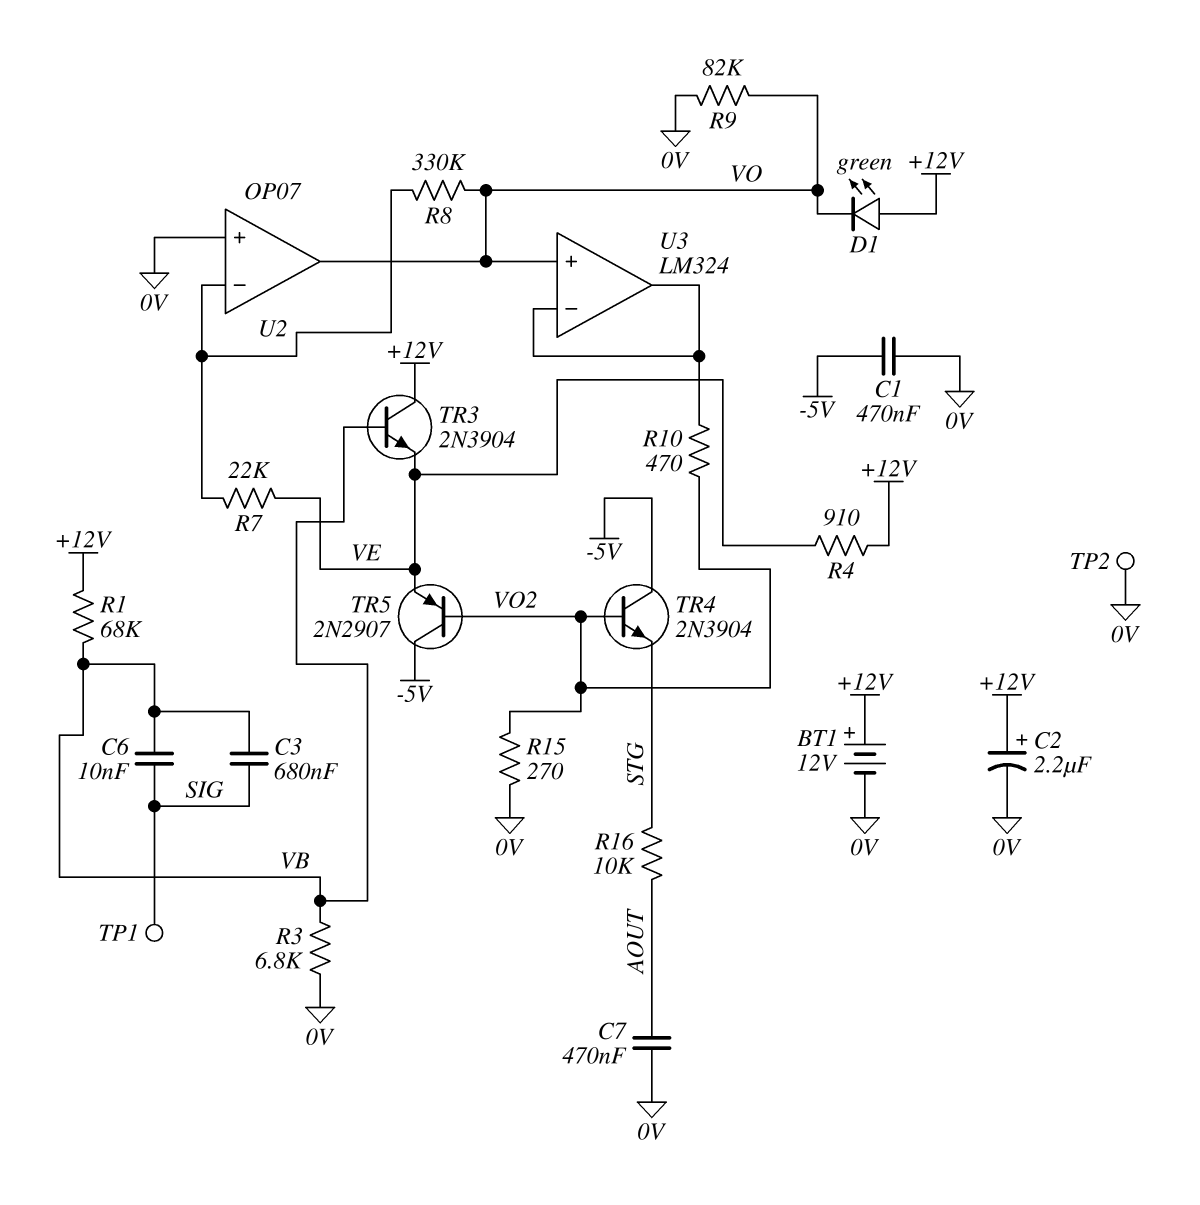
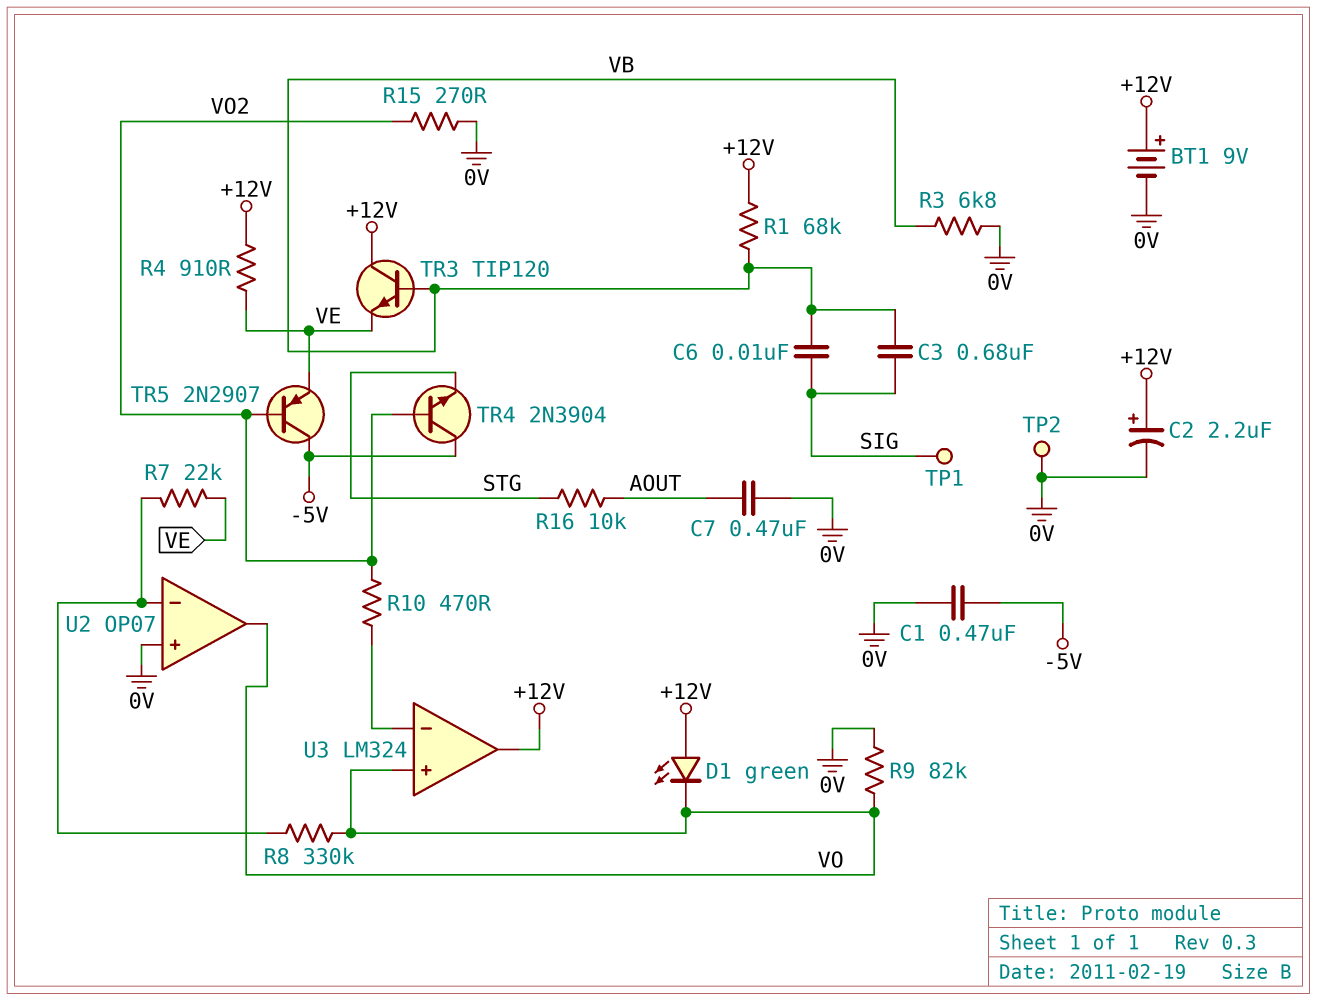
BT1: 12V (plus +12V, minus 0V) -> 9V (plus +12V, minus 0V)
TR3: NPN 2N3904 (B VB, C +12V, E VE) -> NPN TIP120 (B VB, C +12V, E VE)
U3 pin out: U3/in- -> +12V

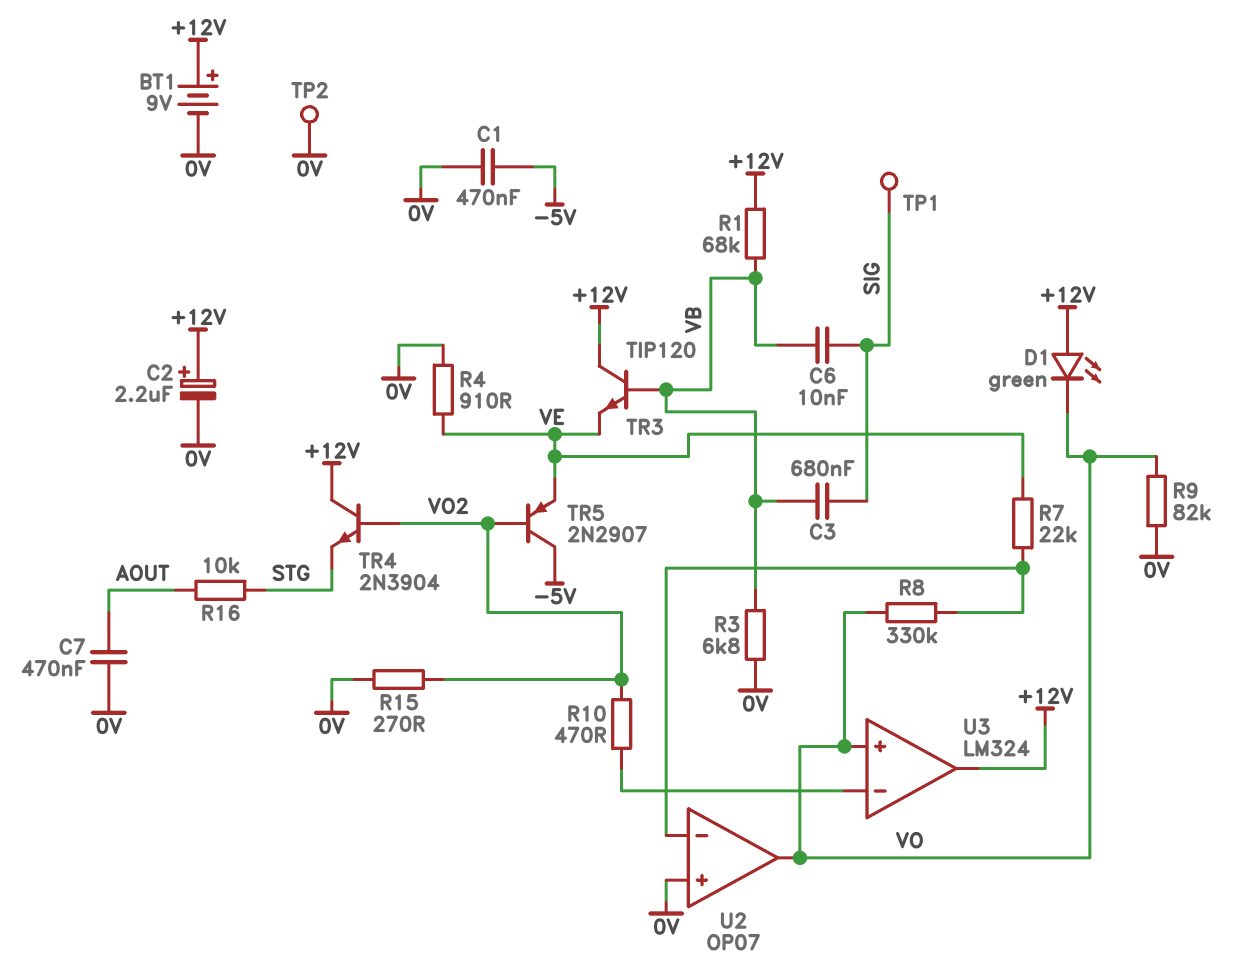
R4: 910 (+12V, VE) -> 910 (0V, VE)
TR4: NPN 2N3904 (B VO2, C -5V, E STG) -> NPN 2N3904 (B VO2, C +12V, E STG)

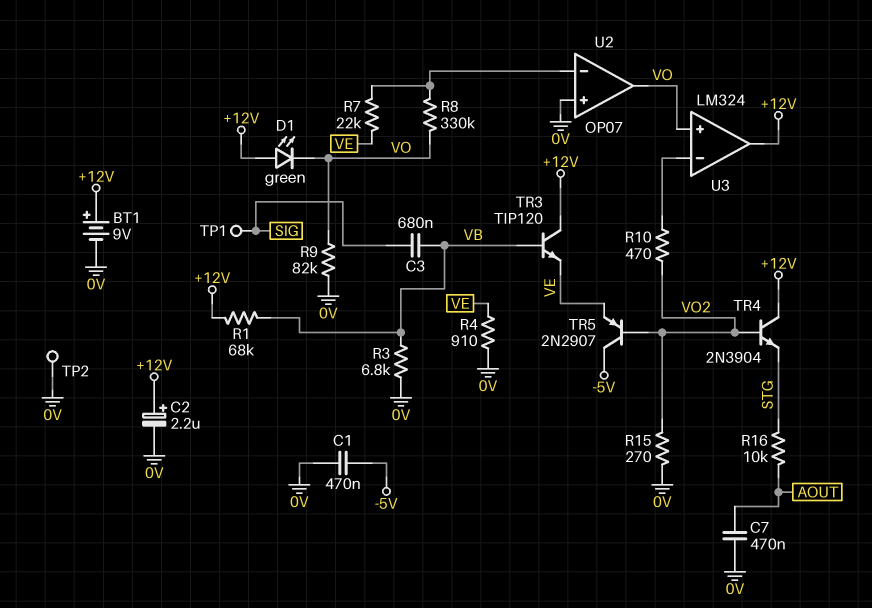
C6: 10nF (SIG, VB) -> none

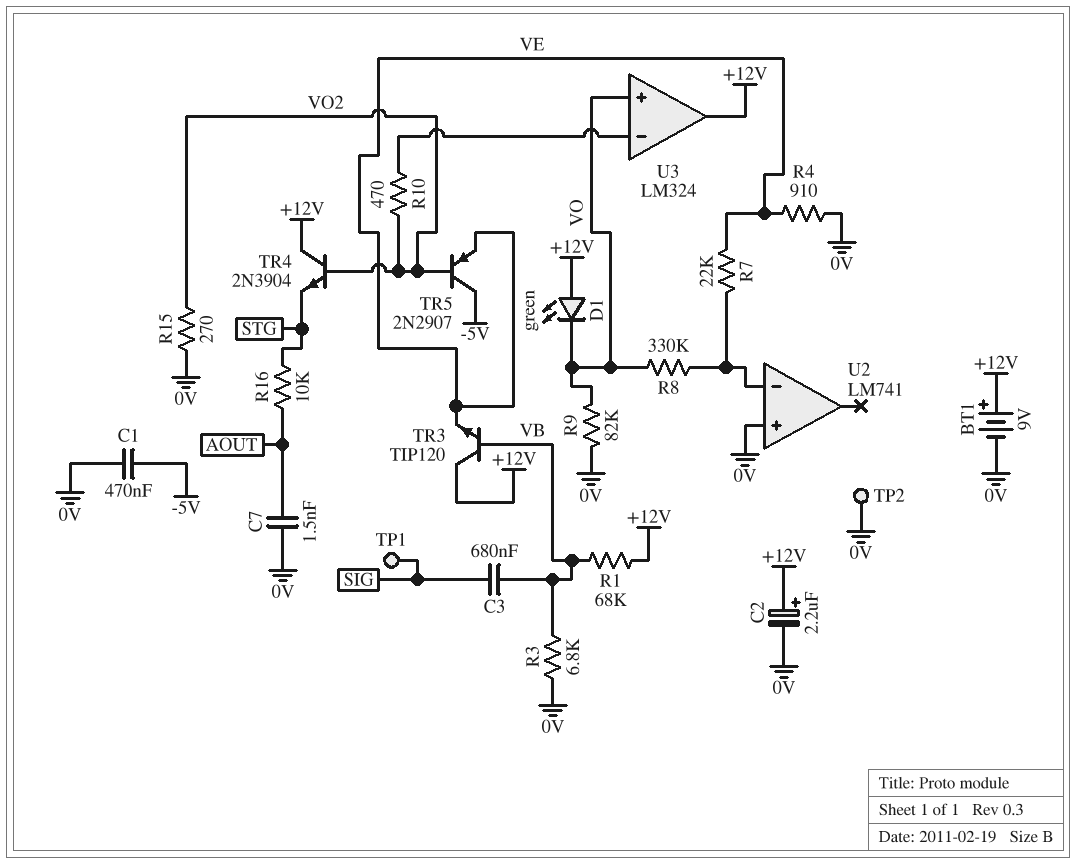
C7: 470nF (0V, AOUT) -> 1.5nF (0V, AOUT)
U2: OP07 -> LM741
U2 pin out: VO -> none

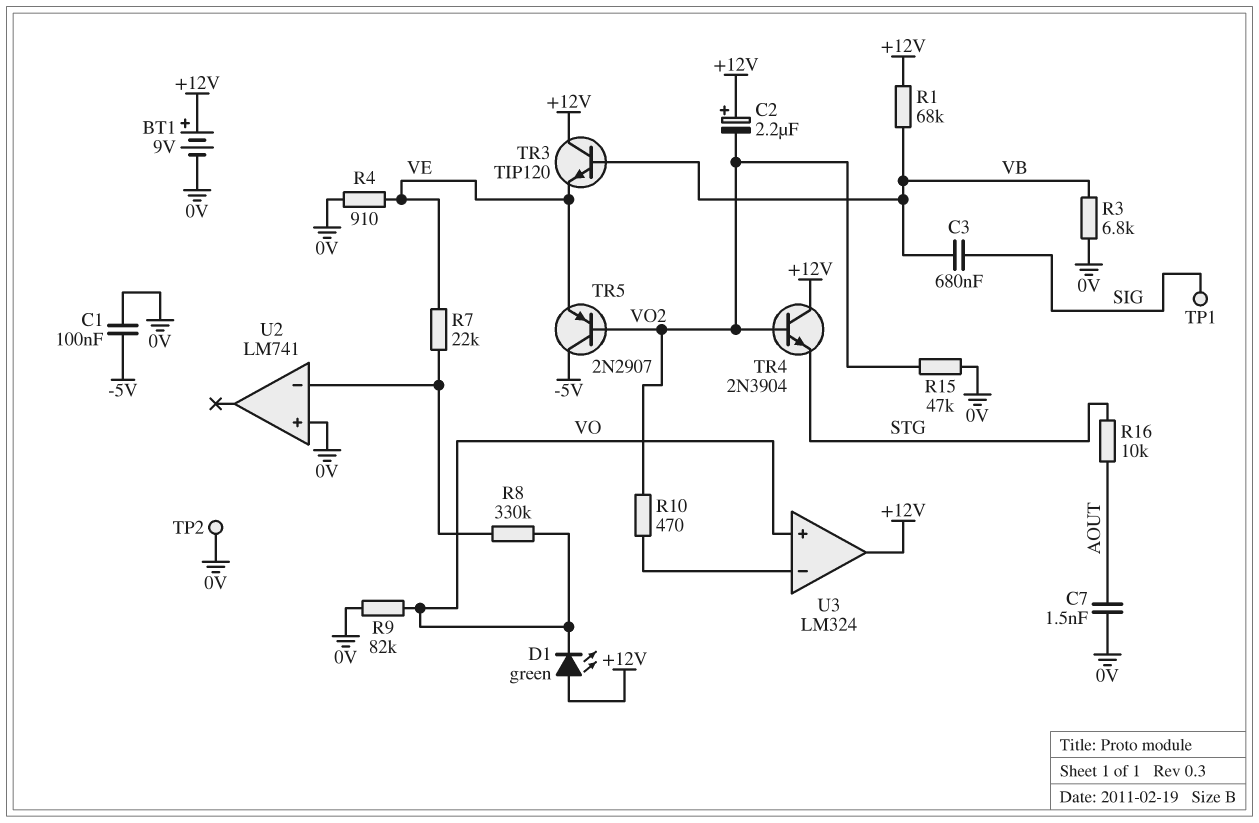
C1: 470nF (-5V, 0V) -> 100nF (-5V, 0V)
C2: 2.2uF (plus +12V, minus 0V) -> 2.2uF (plus +12V, minus VO2)
R15: 270 (0V, VO2) -> 47k (0V, VO2)

